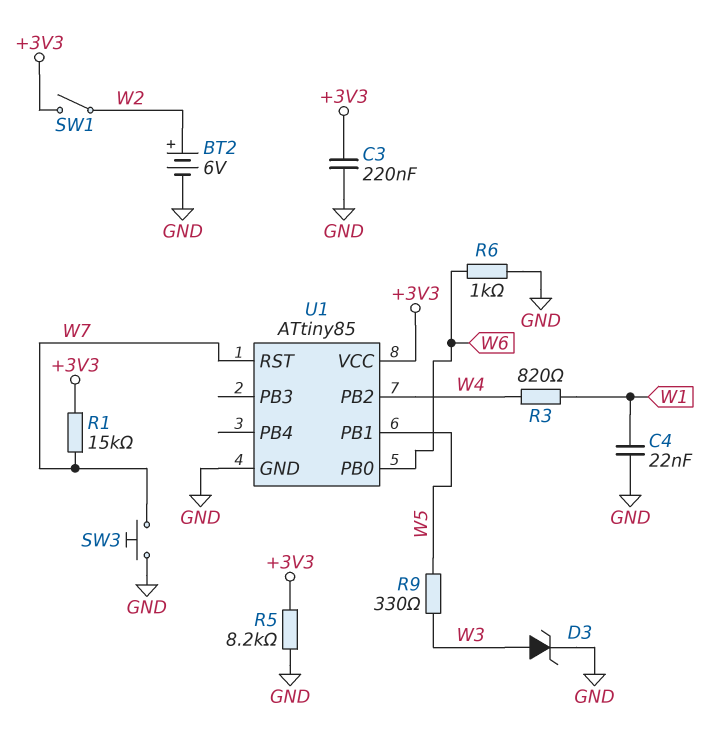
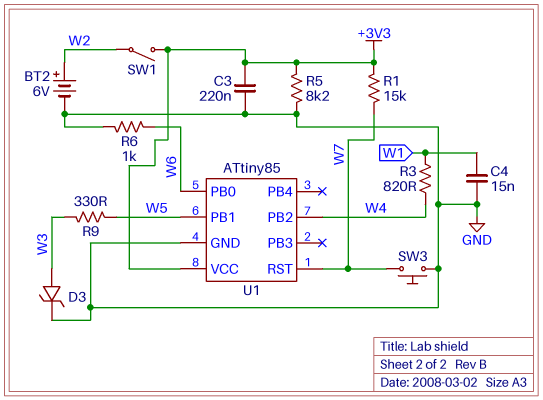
C4: 22nF (GND, W1) -> 15nF (GND, W1)

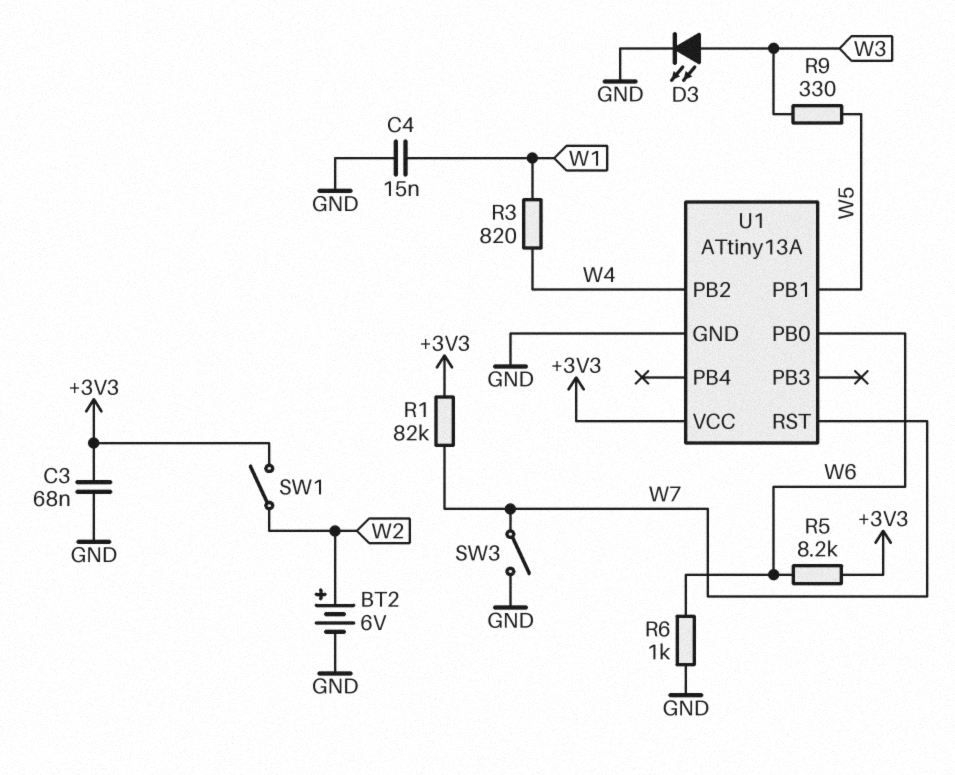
C3: 220nF (+3V3, GND) -> 68nF (+3V3, GND)
D3: zener (A W3, K GND) -> LED (A W3, K GND)
R1: 15k (+3V3, W7) -> 82k (+3V3, W7)
R5: 8.2k (+3V3, GND) -> 8.2k (+3V3, W6)
SW3: button (GND, W7) -> switch (GND, W7)
U1: ATtiny85 -> ATtiny13A

